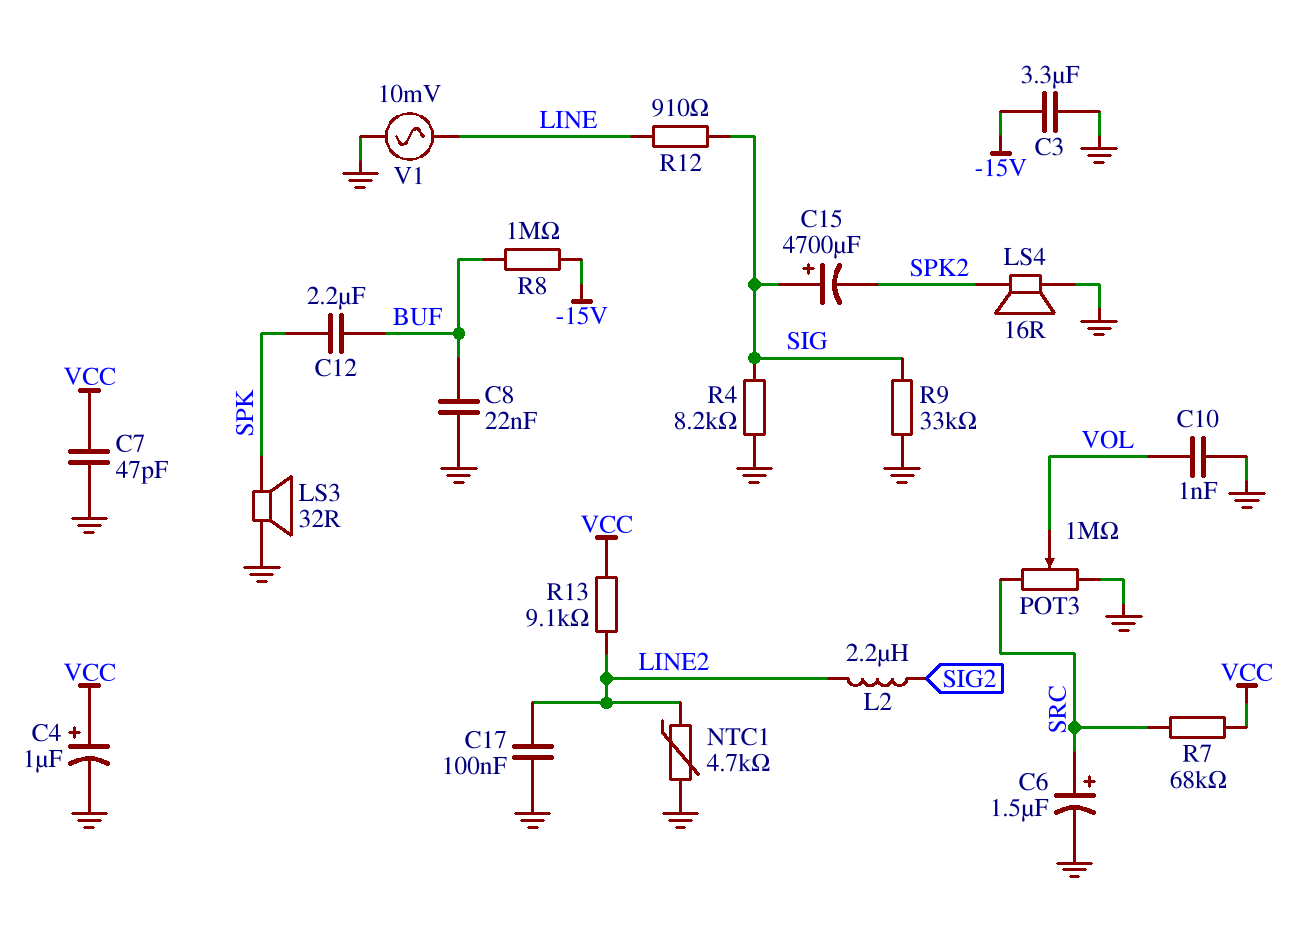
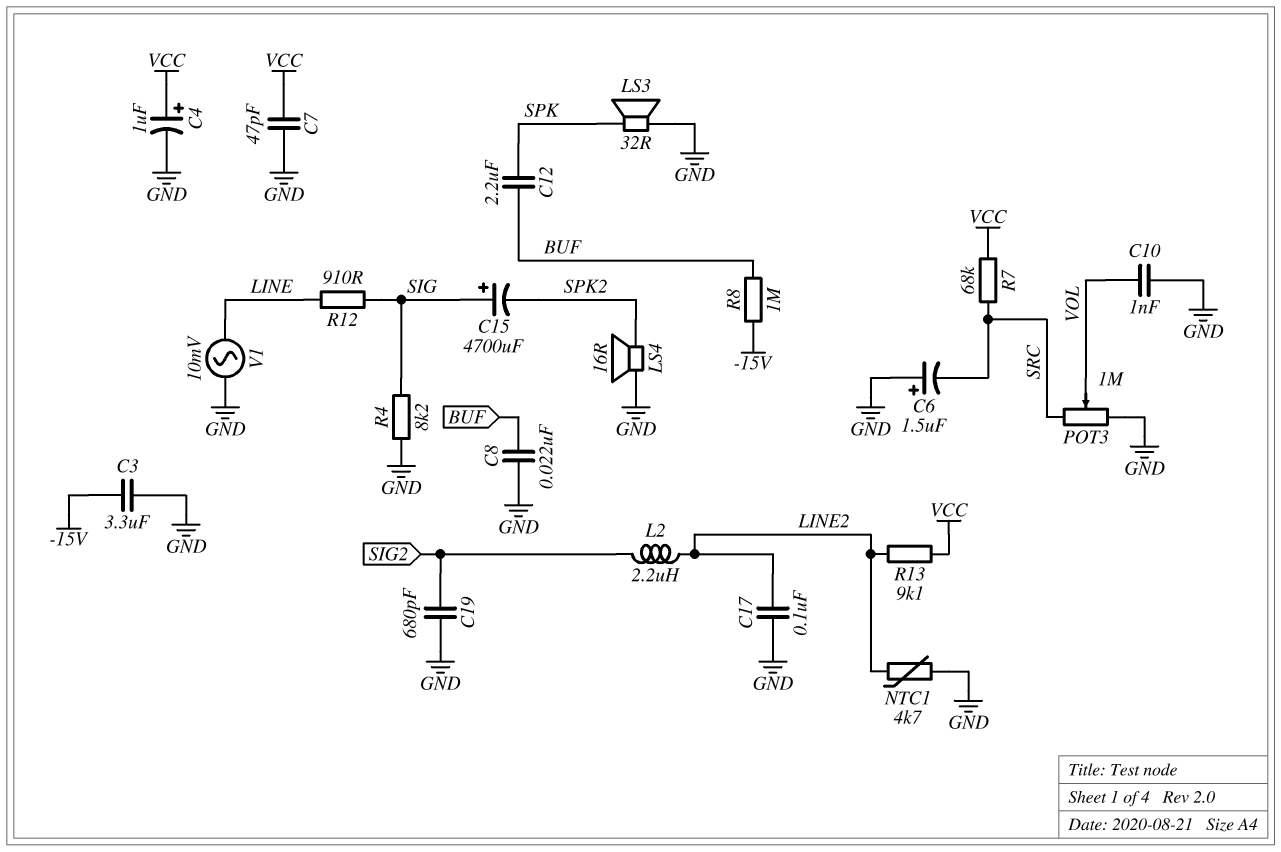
C6: 1.5uF (plus SRC, minus GND) -> 1.5uF (plus GND, minus SRC)
C19: none -> 680pF (GND, SIG2)
R9: 33k (GND, SIG) -> none

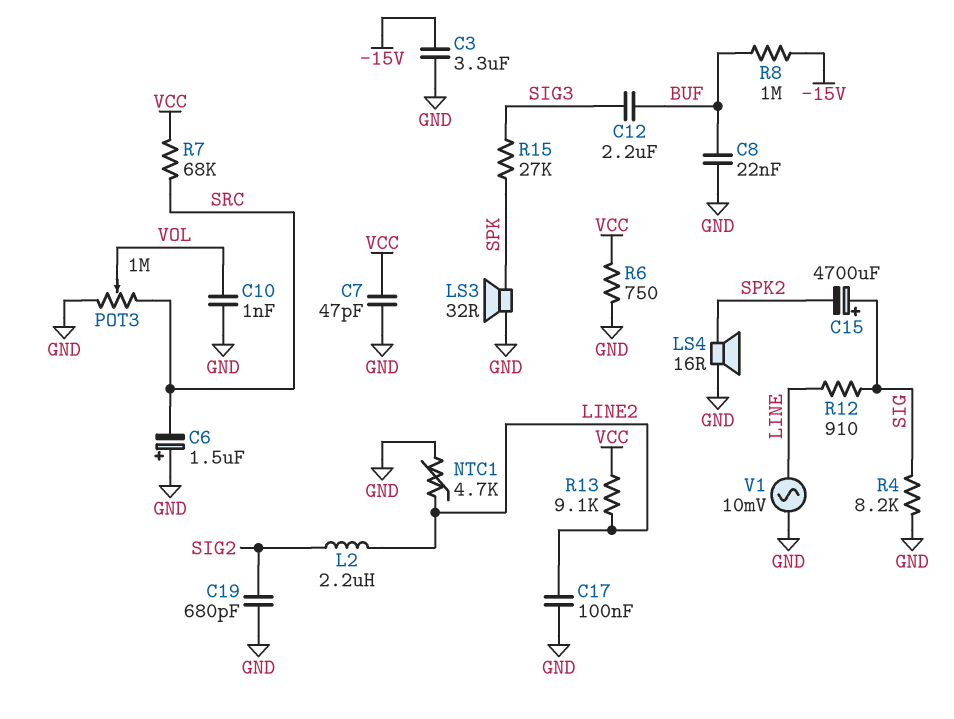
C4: 1uF (plus VCC, minus GND) -> none
C12: 2.2uF (BUF, SPK) -> 2.2uF (BUF, SIG3)
R6: none -> 750 (GND, VCC)
R15: none -> 27k (SIG3, SPK)

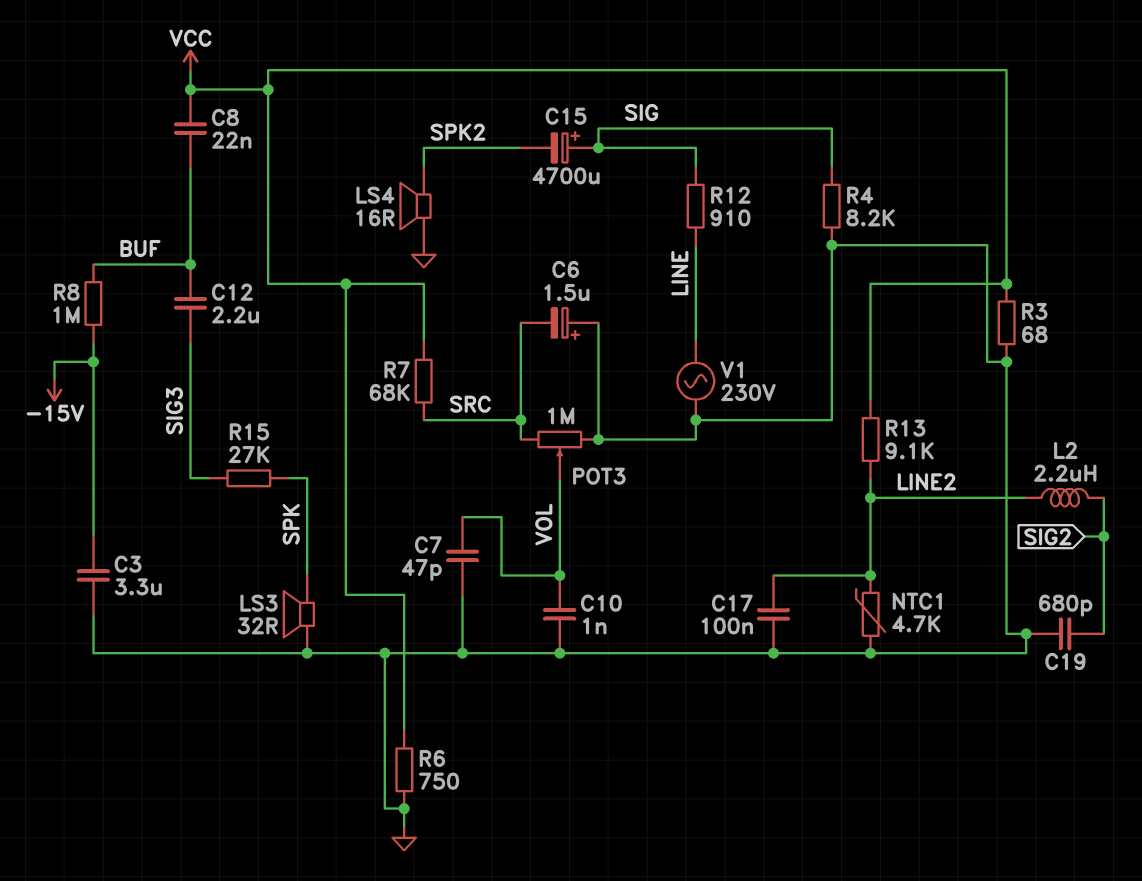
C7: 47pF (GND, VCC) -> 47pF (GND, VOL)
C8: 22nF (BUF, GND) -> 22nF (BUF, VCC)
R3: none -> 68 (GND, VCC)
V1: AC 10mV (GND, LINE) -> AC 230V (GND, LINE)

